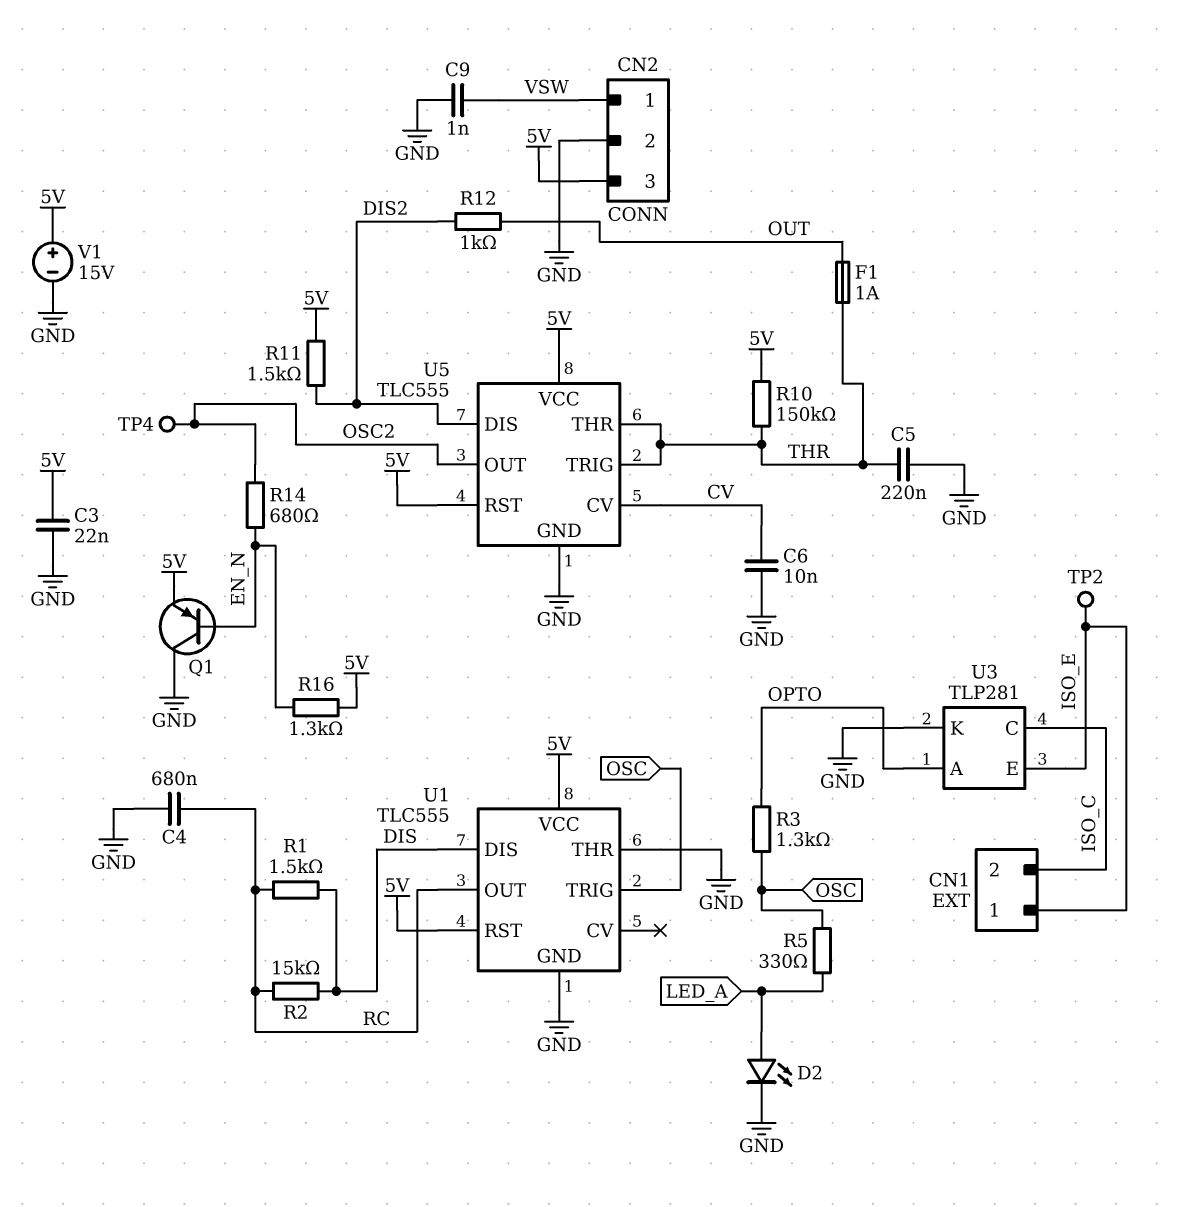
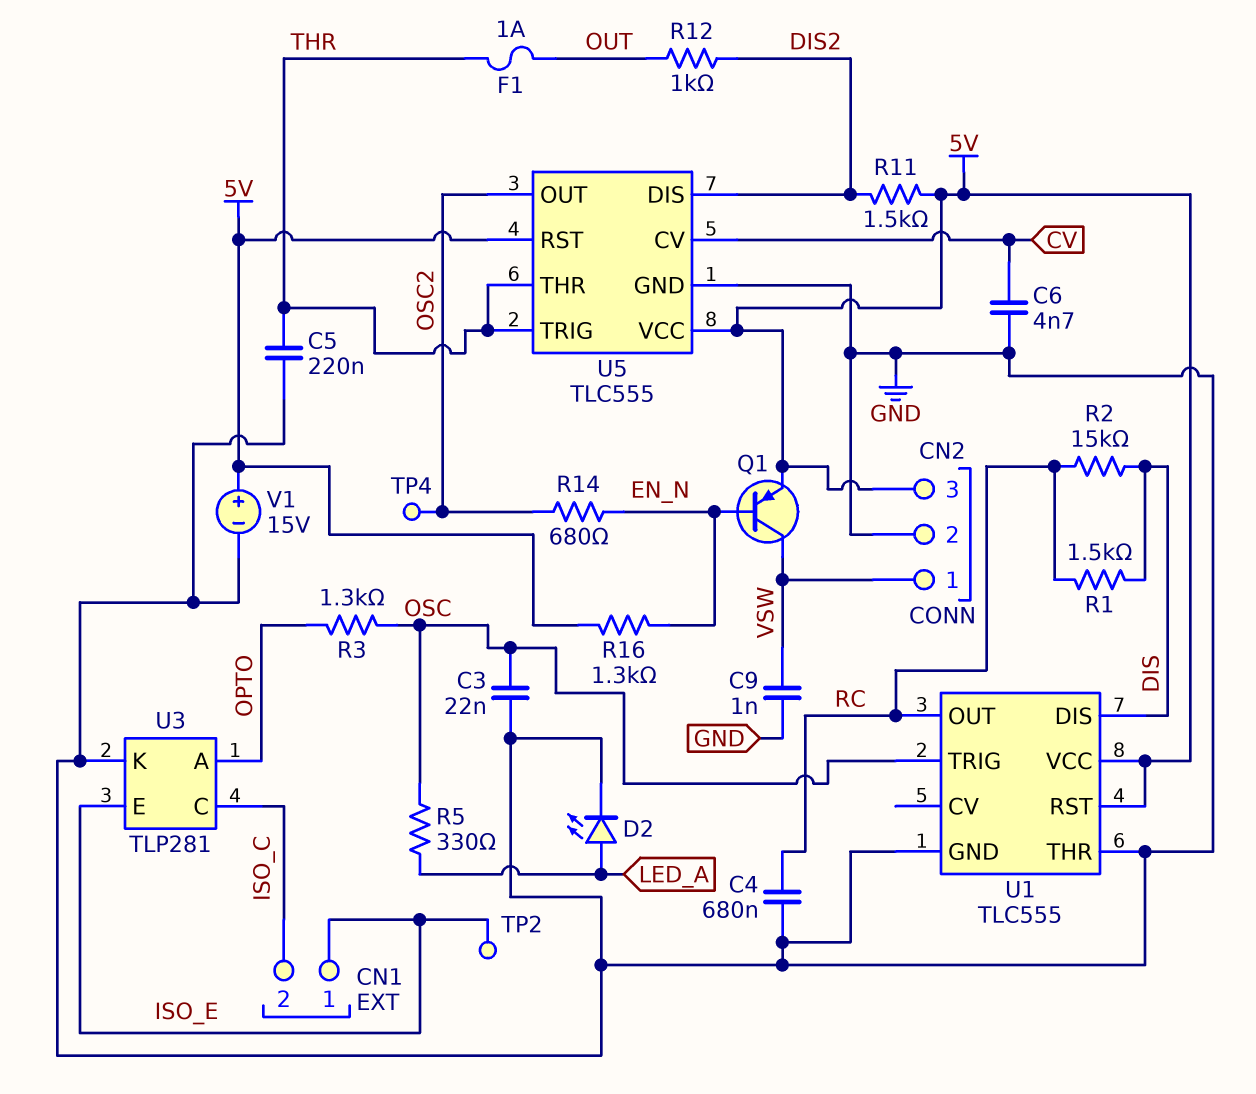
C3: 22nF (5V, GND) -> 22nF (GND, OSC)
C6: 10nF (CV, GND) -> 4.7nF (CV, GND)
Q1: PNP (B EN_N, C GND, E 5V) -> PNP (B EN_N, C VSW, E 5V)
R10: 150k (5V, THR) -> none

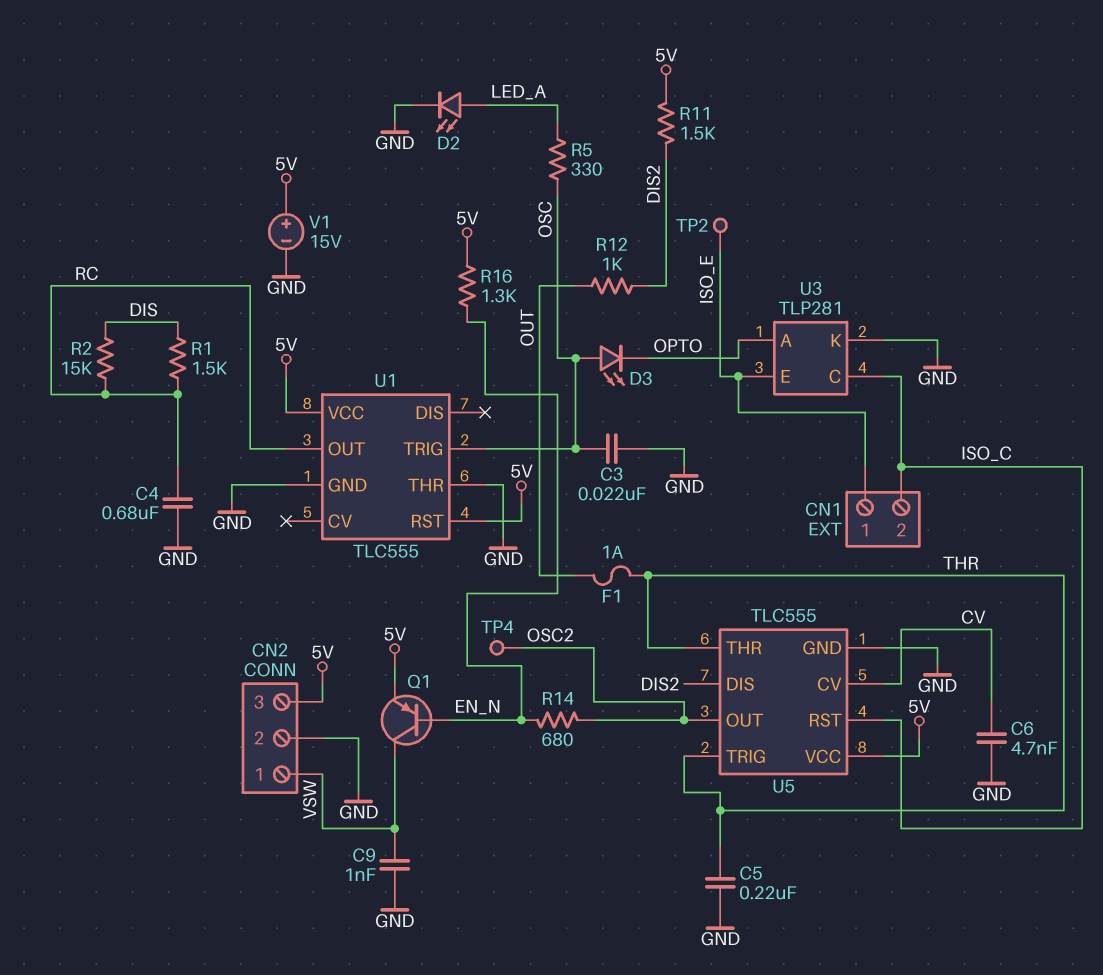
D3: none -> LED (A OSC, K OPTO)
R3: 1.3k (OPTO, OSC) -> none
U1 pin DIS: DIS -> none
U5 pin RST: 5V -> ISO_C

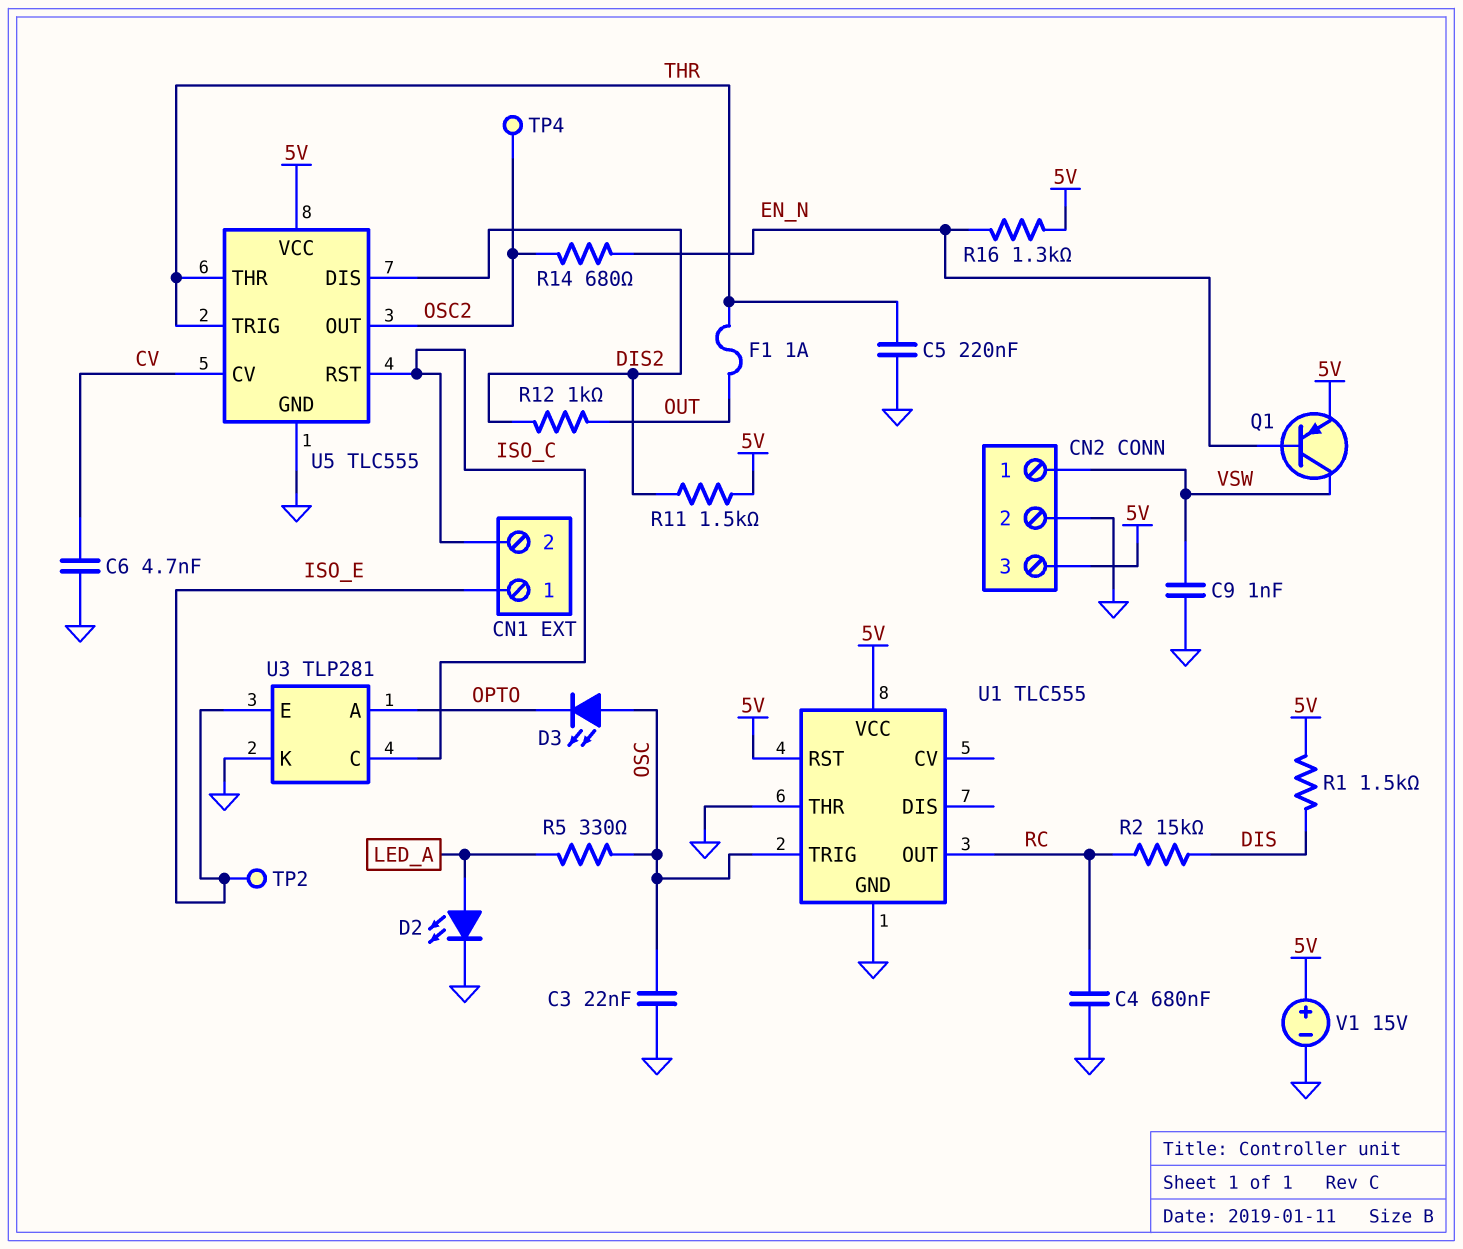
R1: 1.5k (DIS, RC) -> 1.5k (5V, DIS)

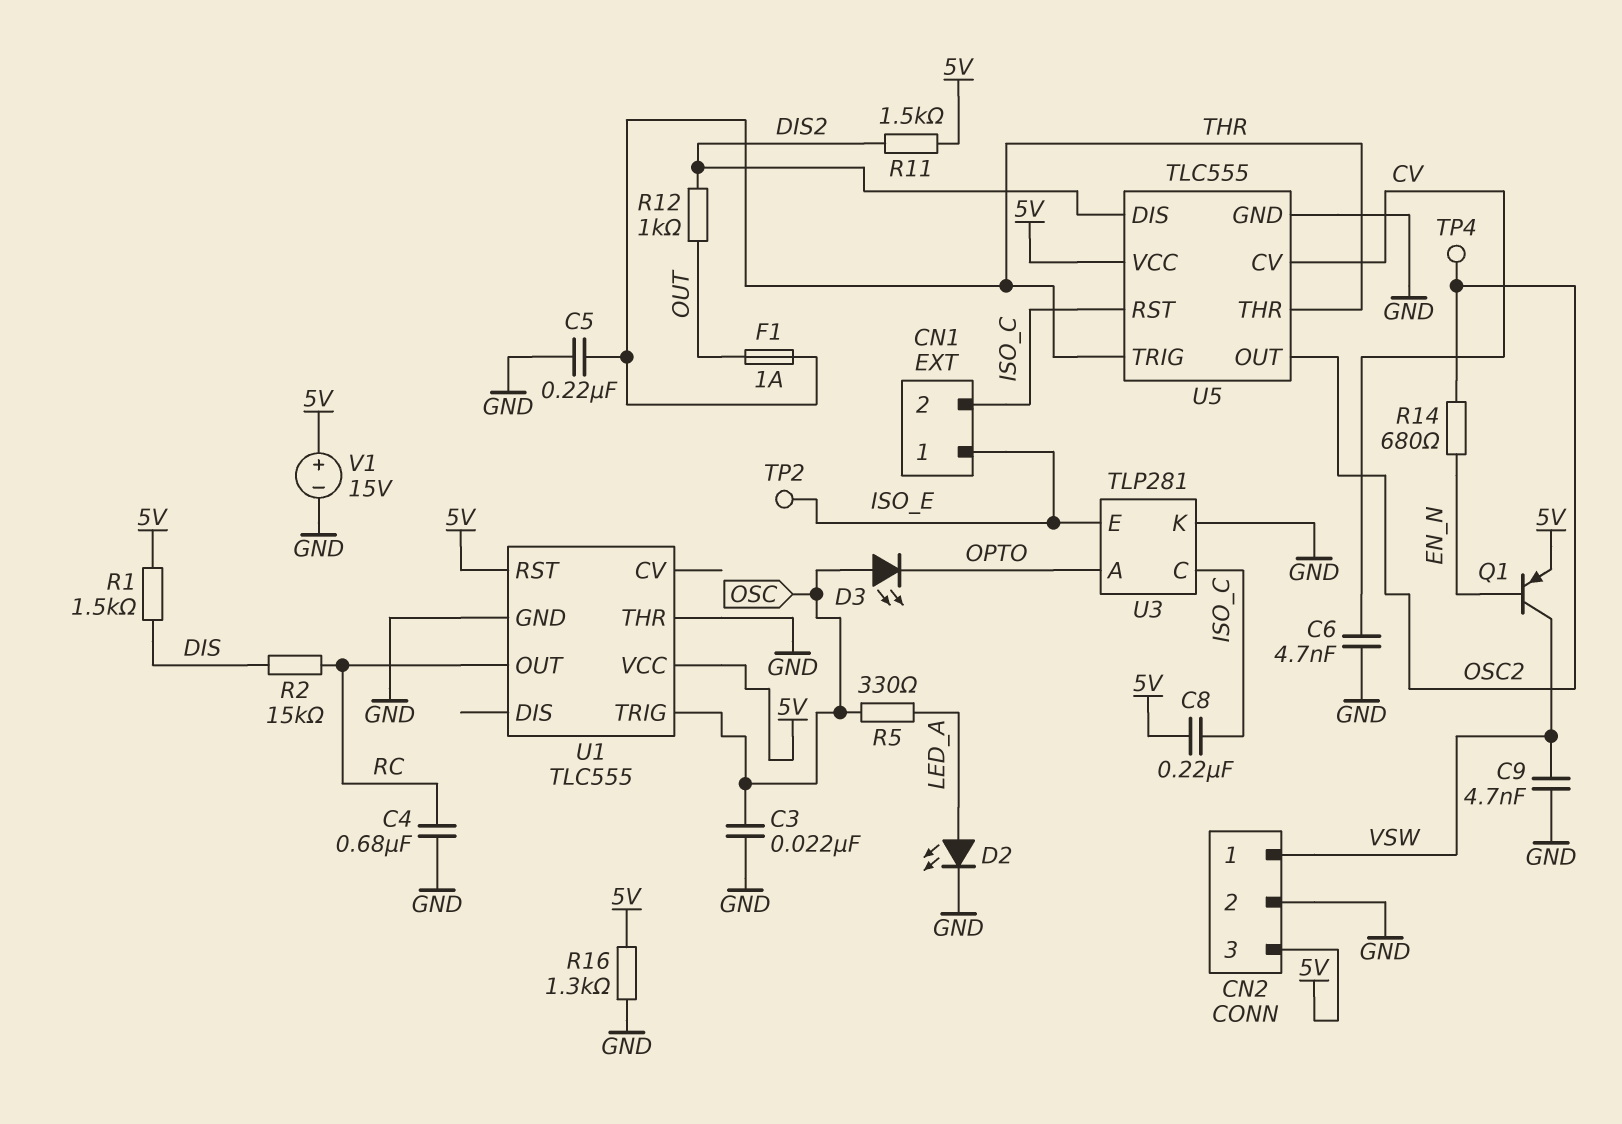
C8: none -> 220nF (5V, ISO_C)
C9: 1nF (GND, VSW) -> 4.7nF (GND, VSW)
R16: 1.3k (5V, EN_N) -> 1.3k (5V, GND)

